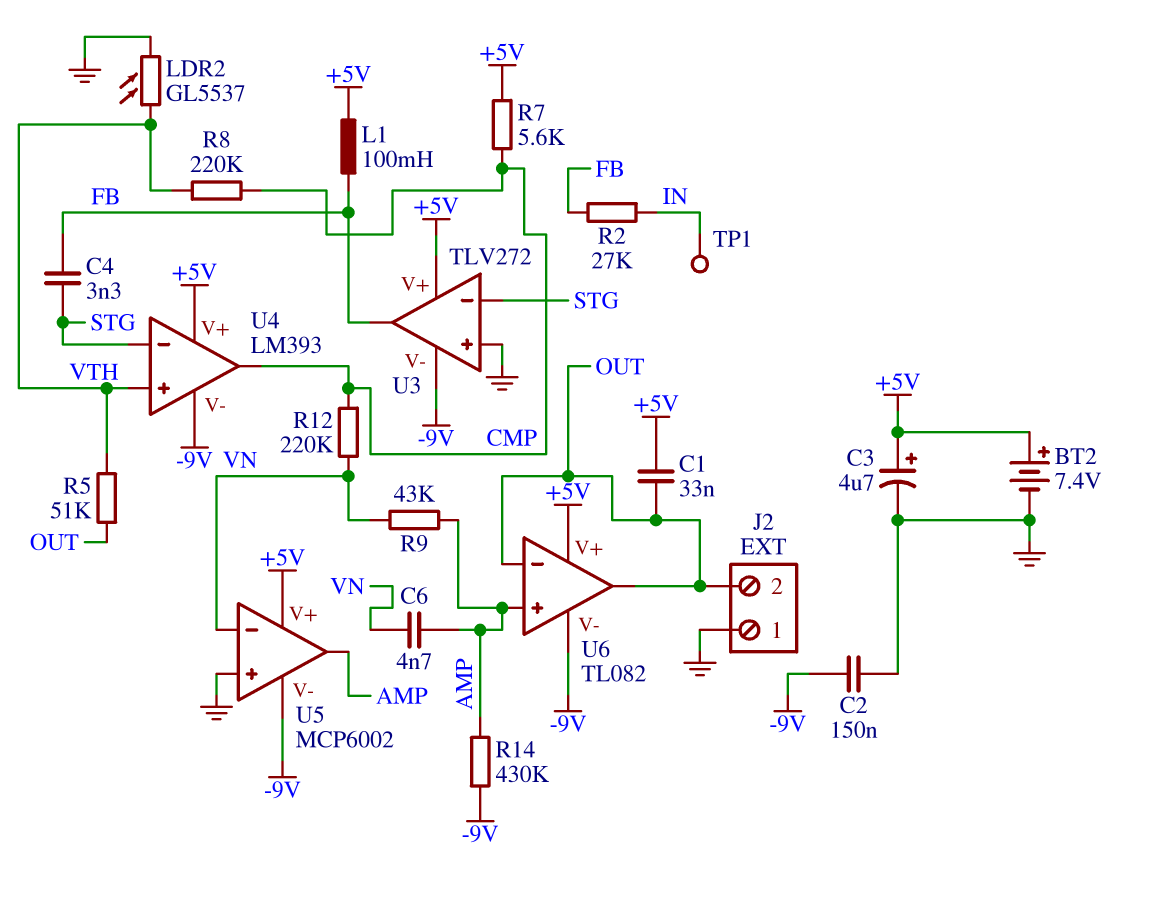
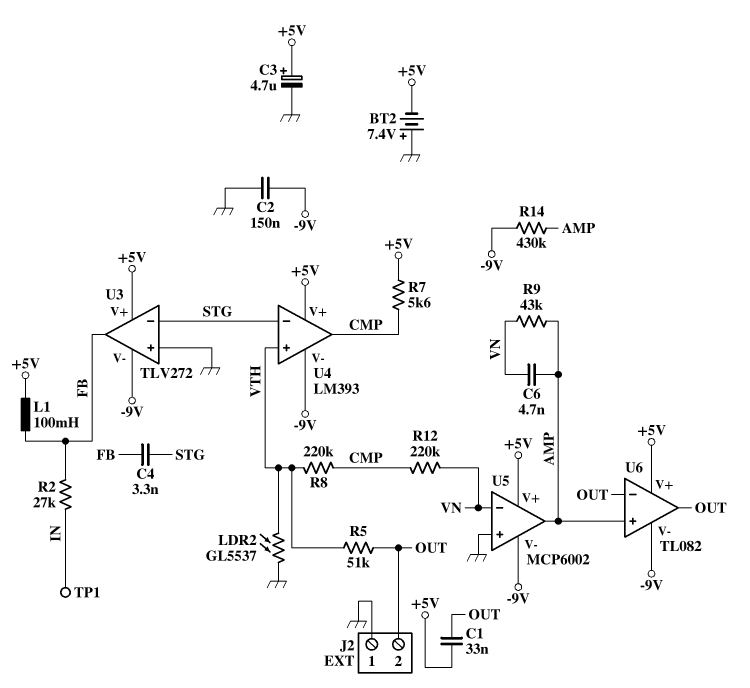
BT2: 7.4V (plus +5V, minus GND) -> 7.4V (plus GND, minus +5V)

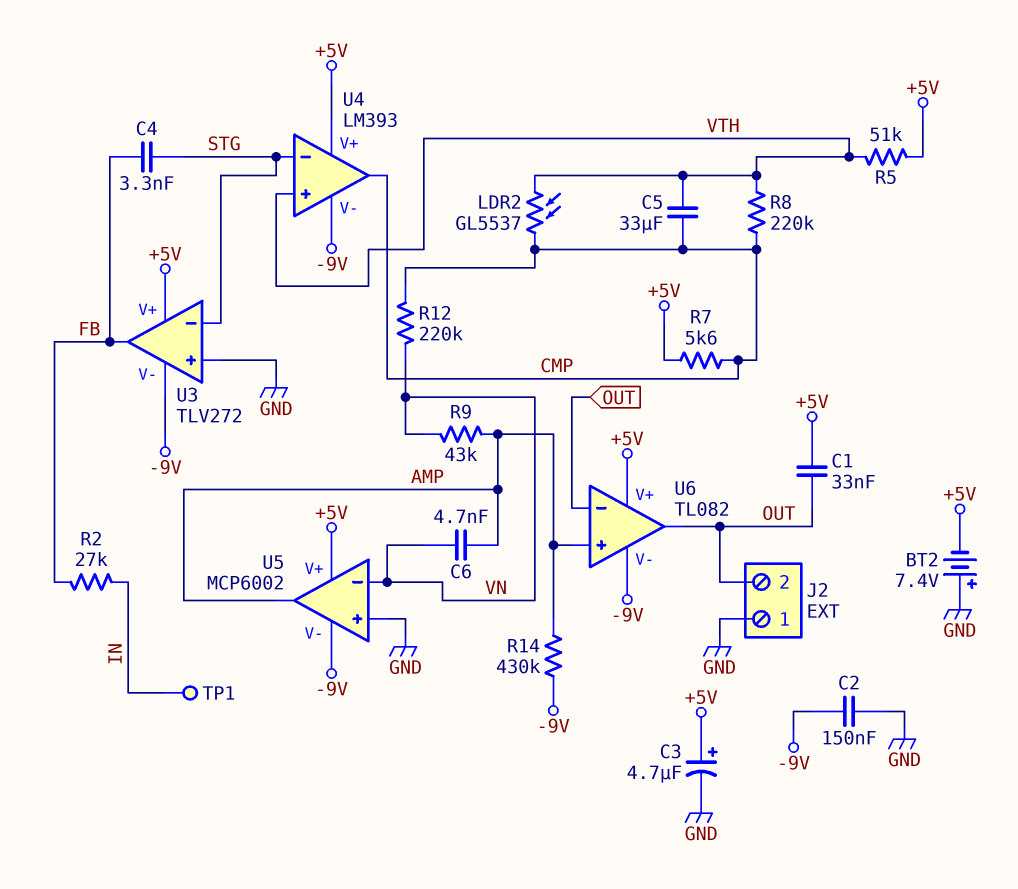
C5: none -> 33uF (CMP, VTH)
L1: 100mH (+5V, FB) -> none
LDR2: GL5537 (GND, VTH) -> GL5537 (CMP, VTH)
R5: 51k (OUT, VTH) -> 51k (+5V, VTH)

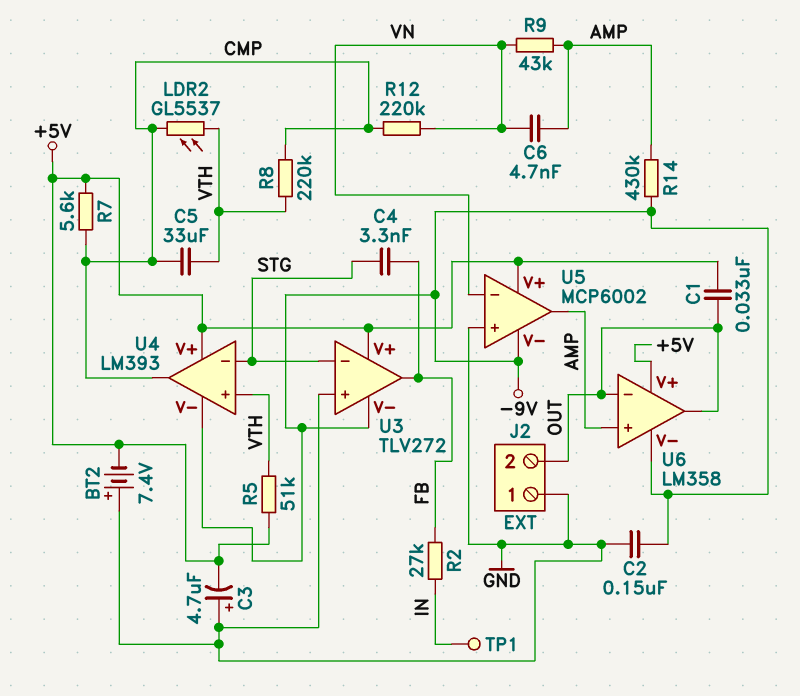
C3: 4.7uF (plus +5V, minus GND) -> 4.7uF (plus GND, minus +5V)
U6: TL082 -> LM358

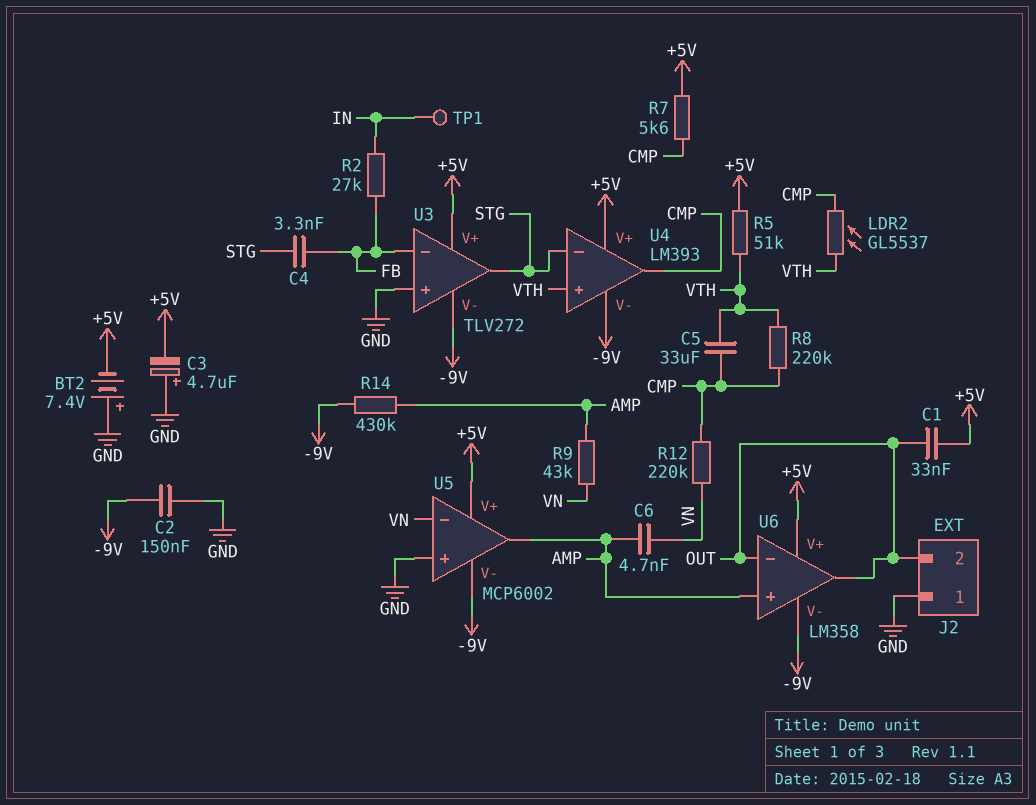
U3 pin in-: STG -> FB
U3 pin out: FB -> STG

